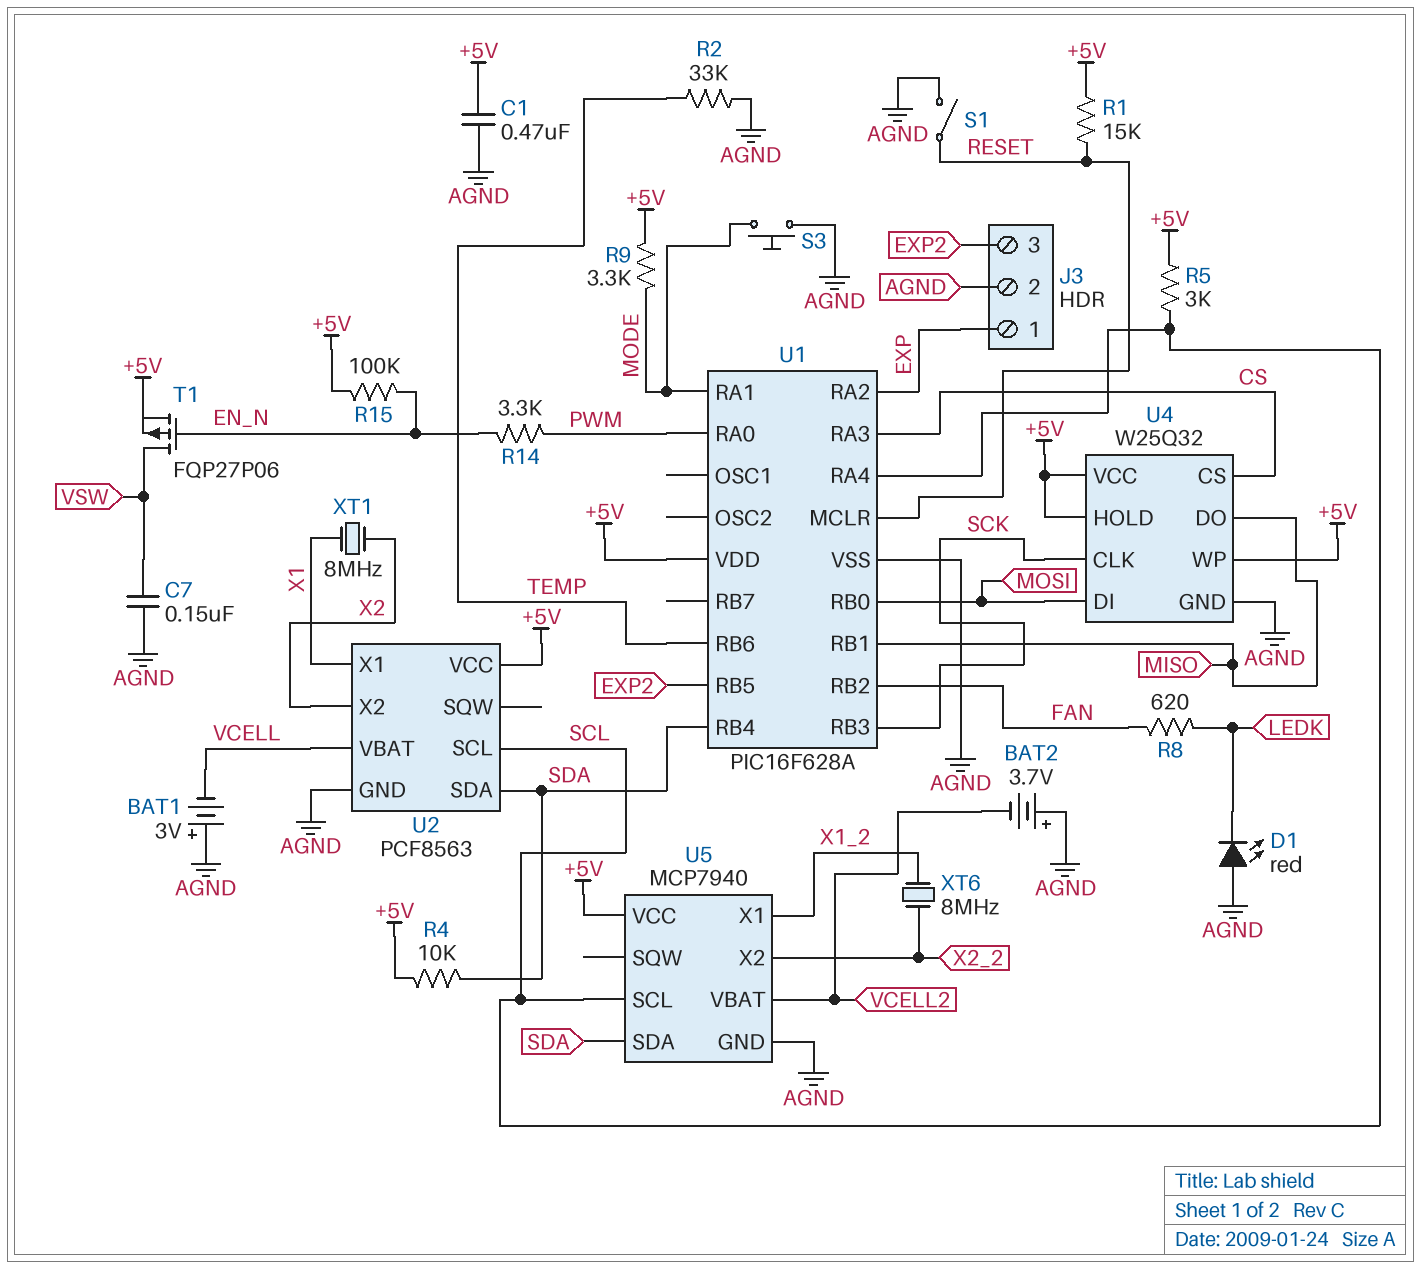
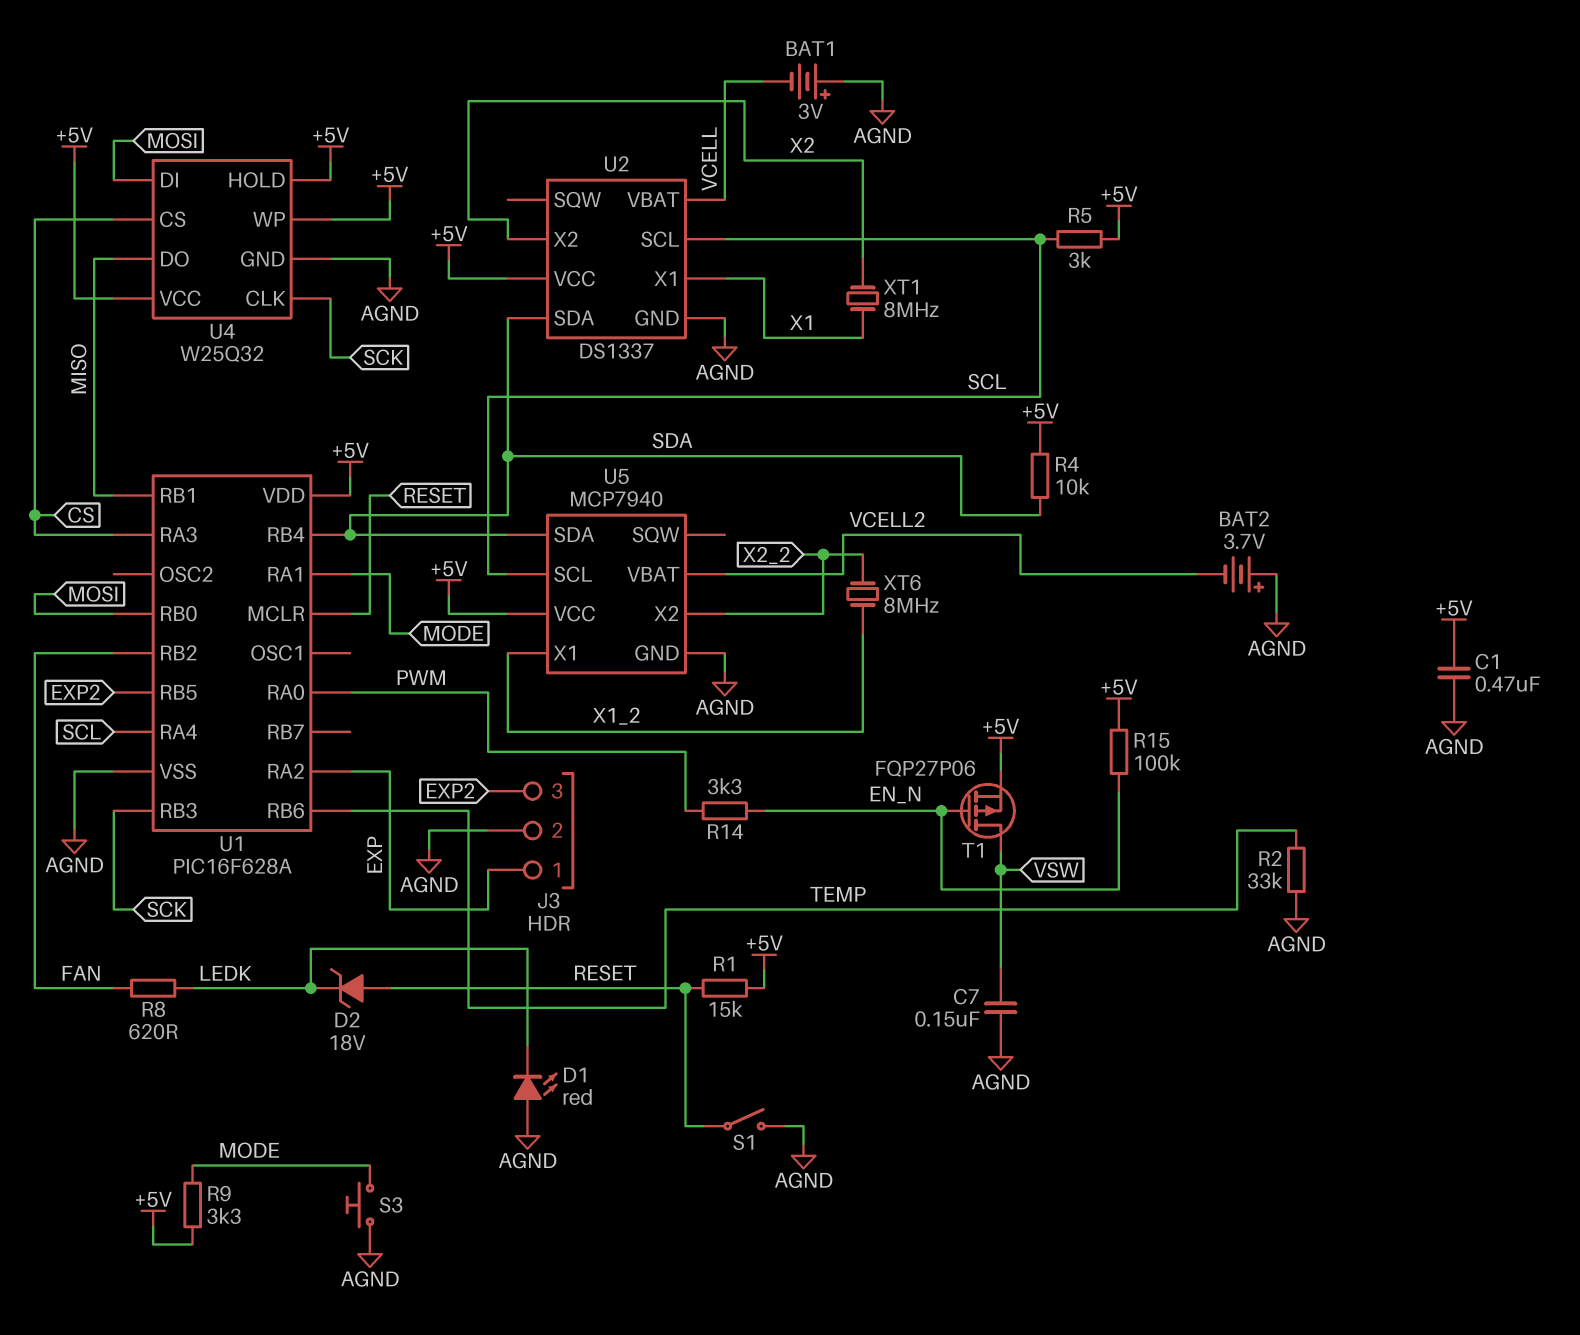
D2: none -> zener 18V (A RESET, K LEDK)
U2: PCF8563 -> DS1337

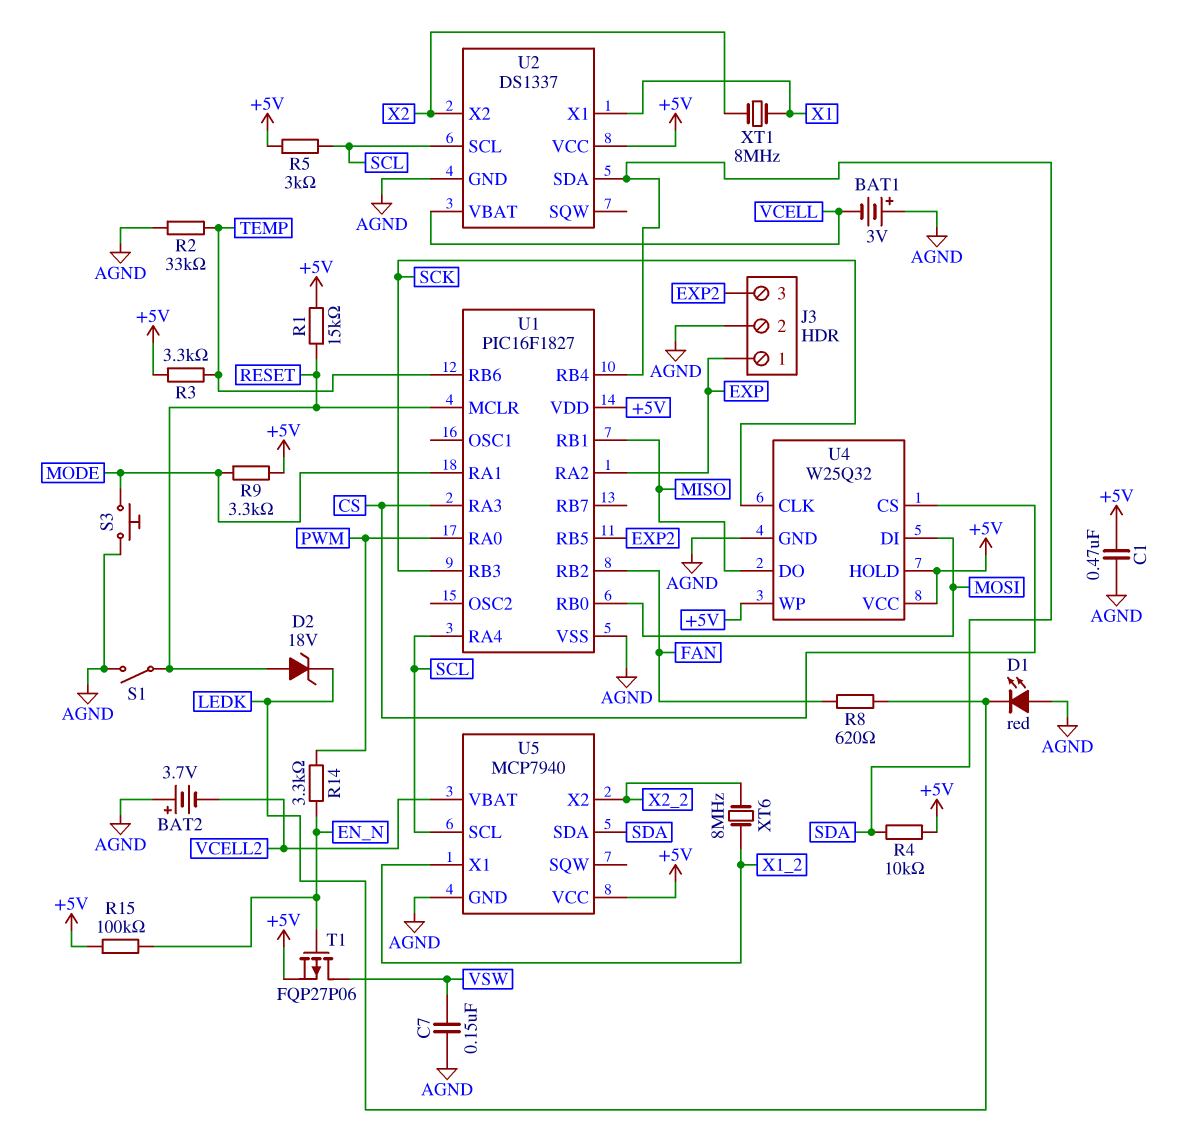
R3: none -> 3.3k (+5V, TEMP)
U1: PIC16F628A -> PIC16F1827

